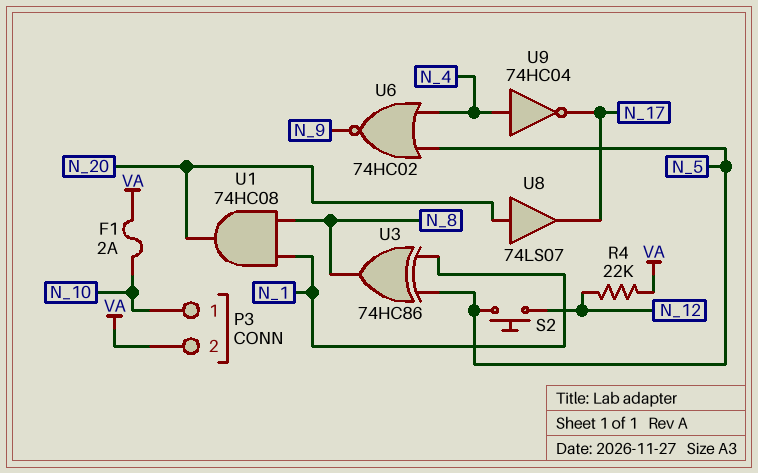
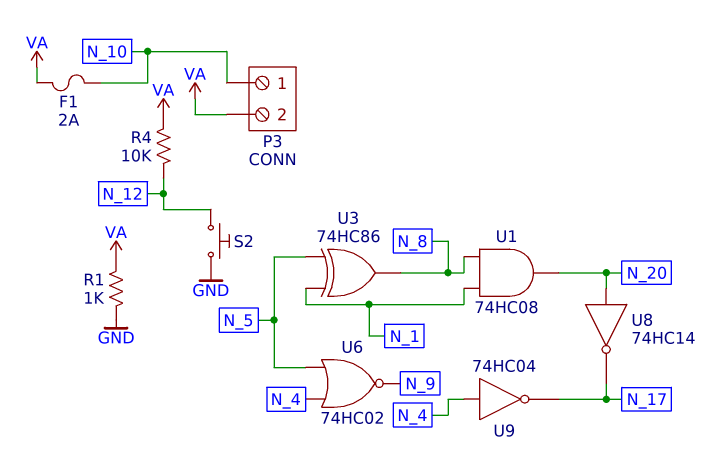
R1: none -> 1k (GND, VA)
R4: 22k (N_12, VA) -> 10k (N_12, VA)
S2: button (N_5, N_12) -> button (GND, N_12)
U8: buffer 74LS07 (in N_20, out N_17) -> NOT 74HC14 (in N_20, out N_17)

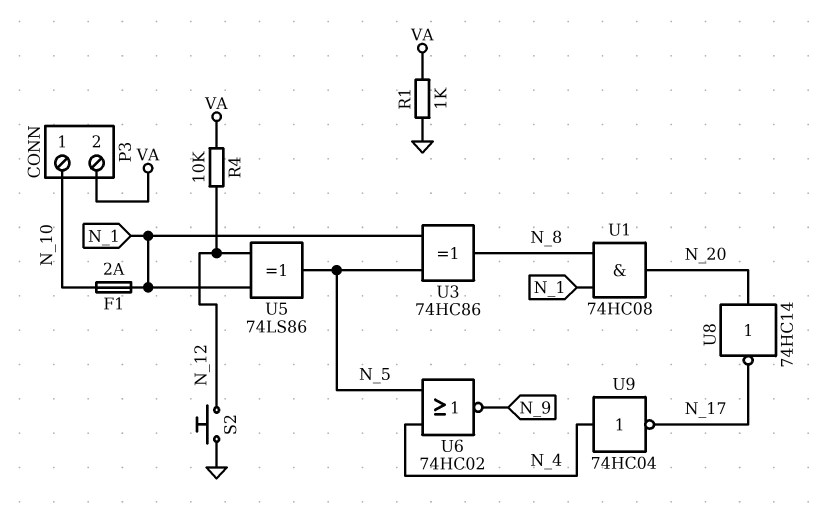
F1: 2A (N_10, VA) -> 2A (N_1, N_10)
U5: none -> XOR 74LS86 (in N_1, in N_12, out N_5)

